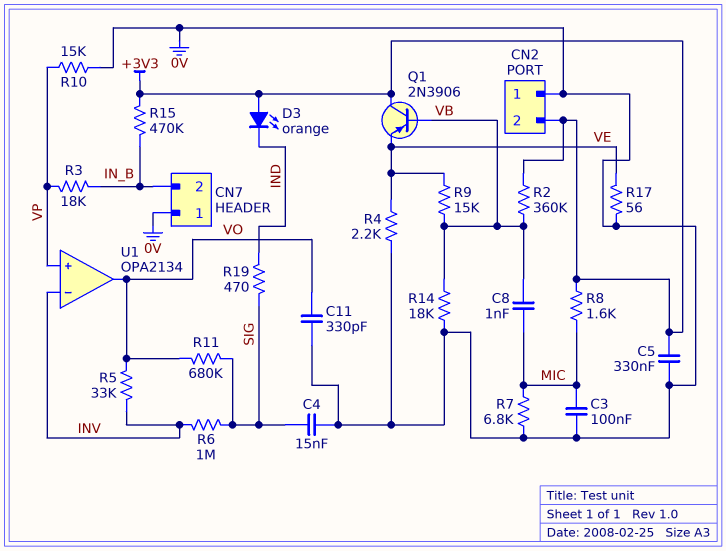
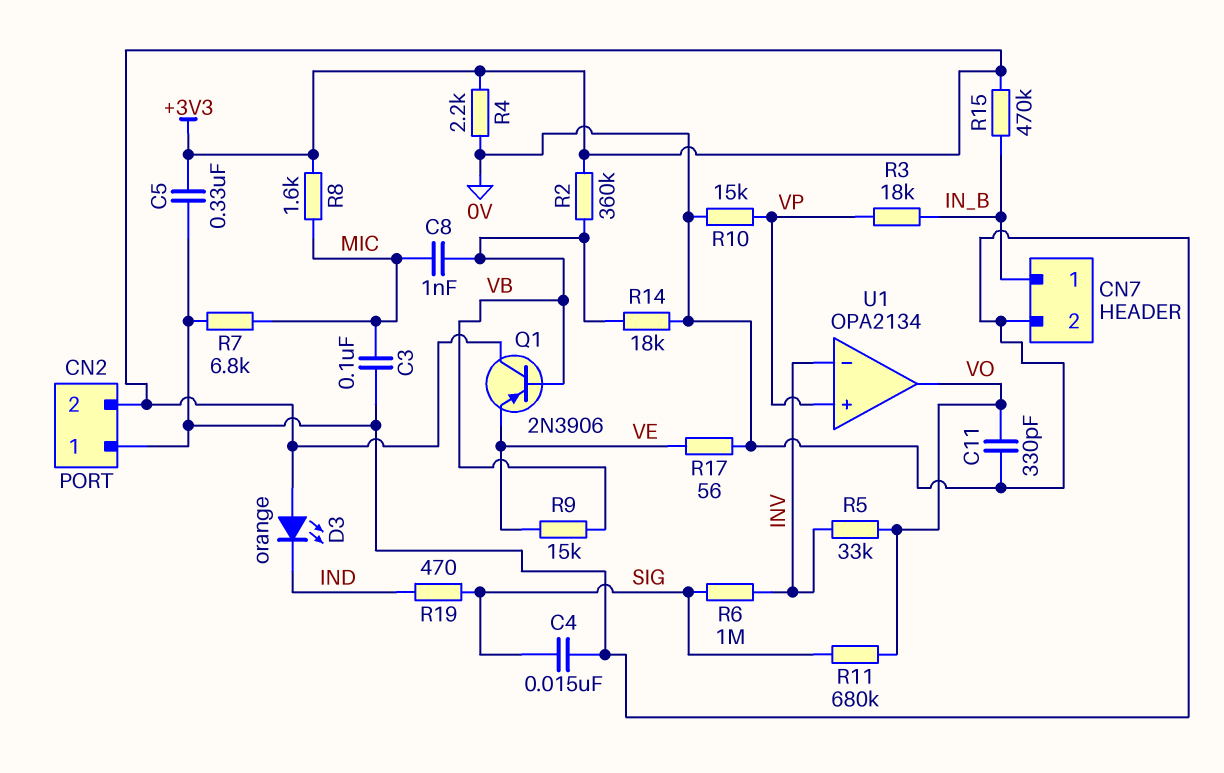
CN7 pin 1: 0V -> IN_B
CN7 pin 2: IN_B -> 0V
R4: 2.2k (0V, VE) -> 2.2k (+3V3, 0V)

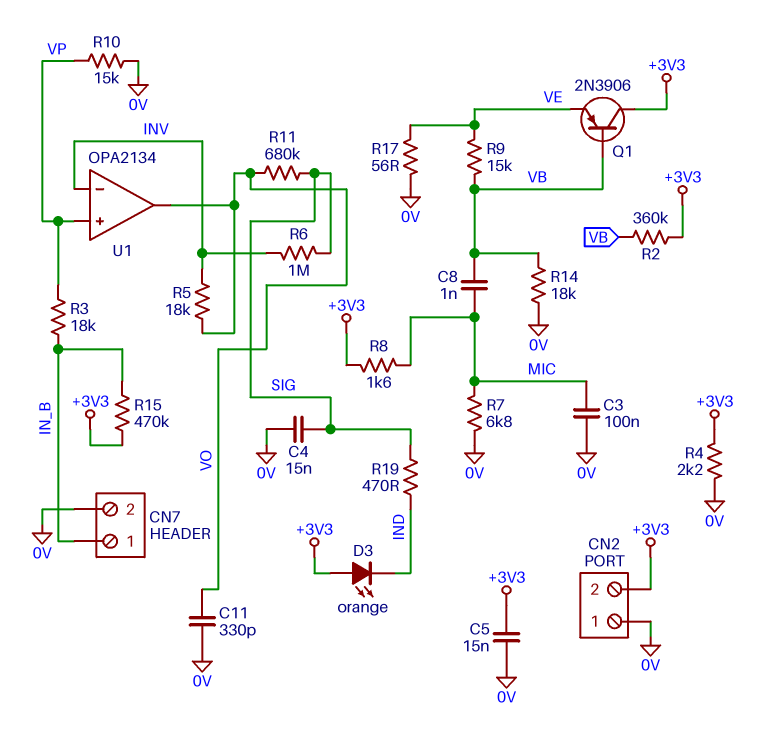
C5: 330nF (+3V3, 0V) -> 15nF (+3V3, 0V)
R5: 33k (INV, VO) -> 18k (INV, VO)

